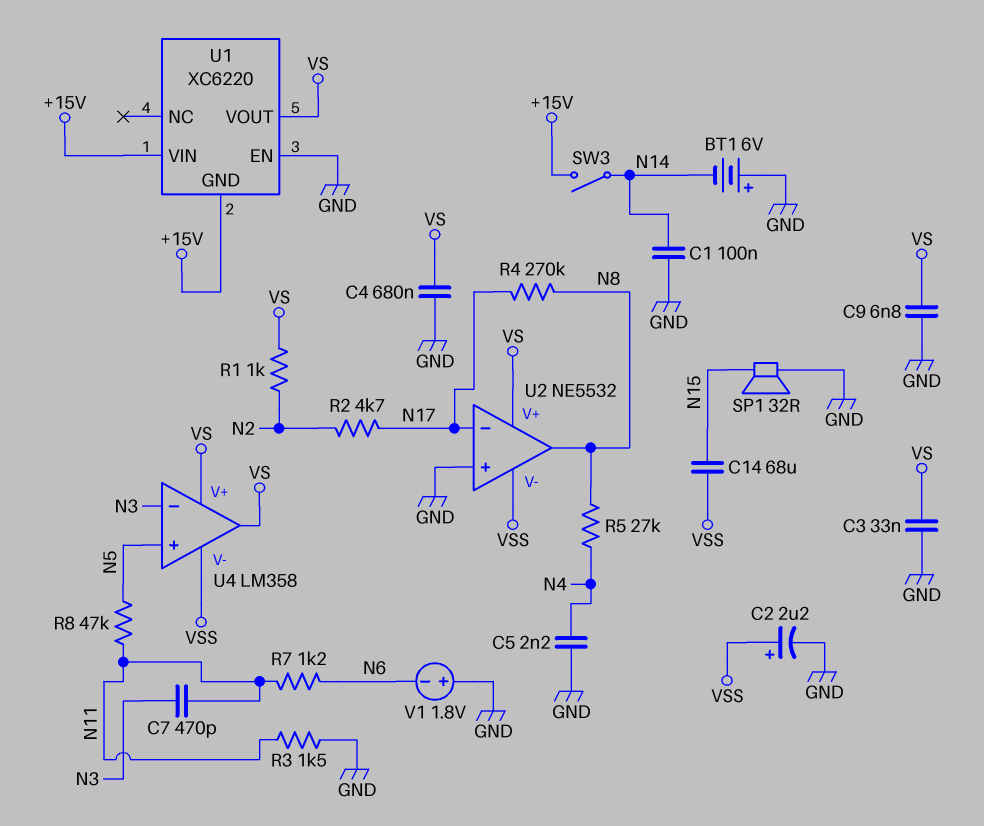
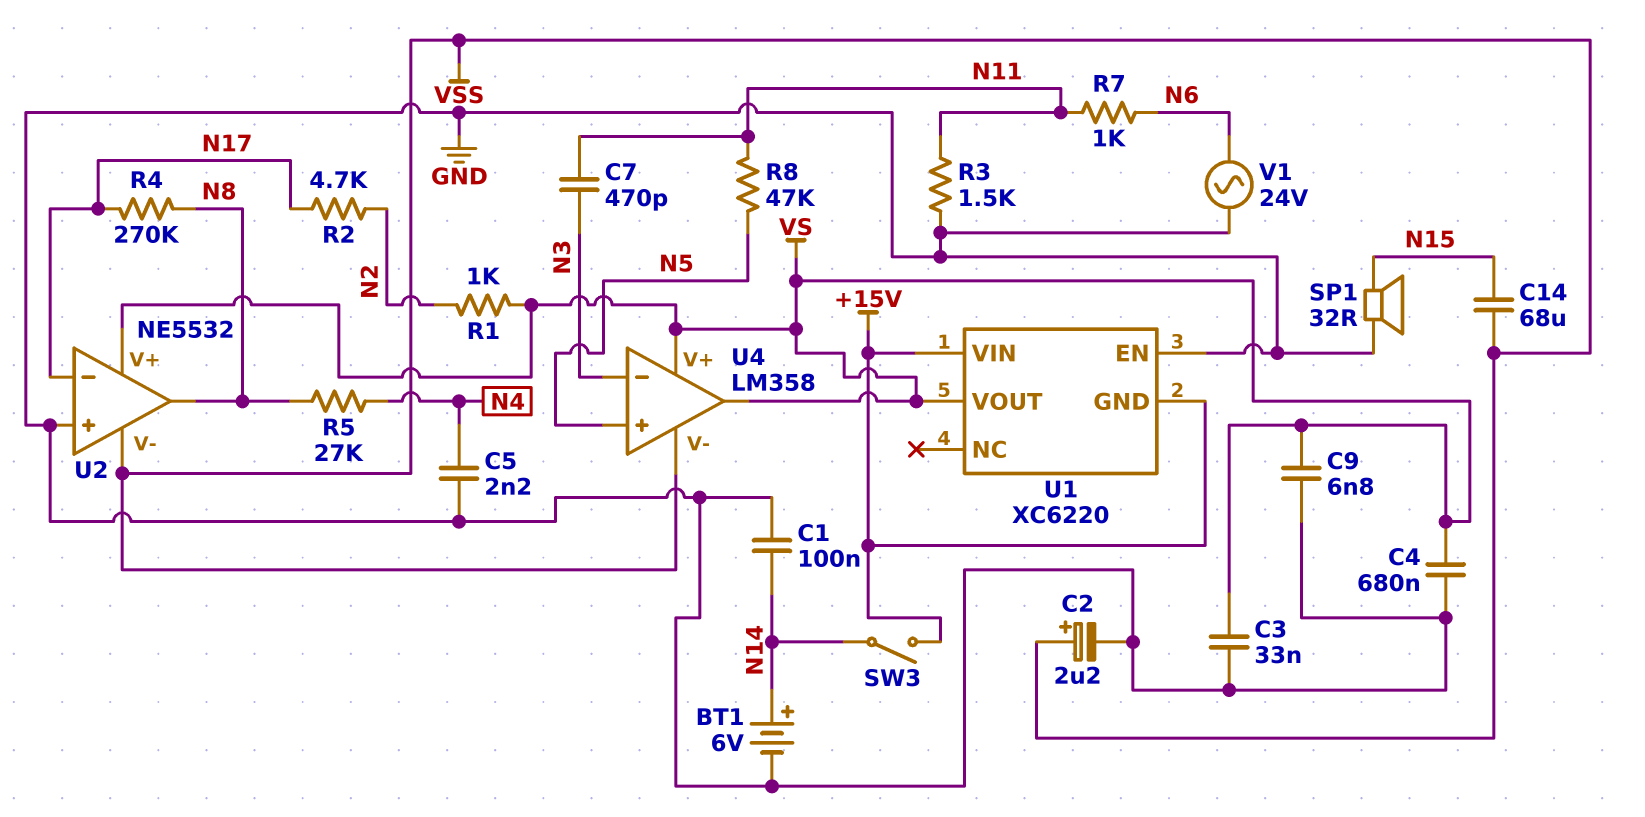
BT1: 6V (plus GND, minus N14) -> 6V (plus N14, minus GND)
R7: 1.2k (N6, N11) -> 1k (N6, N11)
V1: 1.8V (plus GND, minus N6) -> AC 24V (GND, N6)

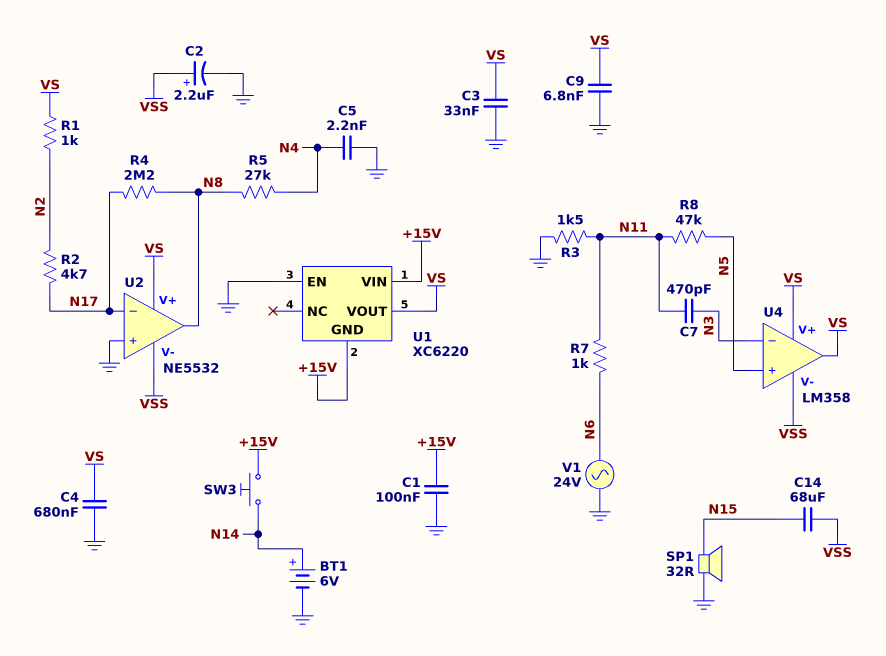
C1: 100nF (GND, N14) -> 100nF (+15V, GND)
R4: 270k (N8, N17) -> 2.2M (N8, N17)
SW3: switch (+15V, N14) -> button (+15V, N14)

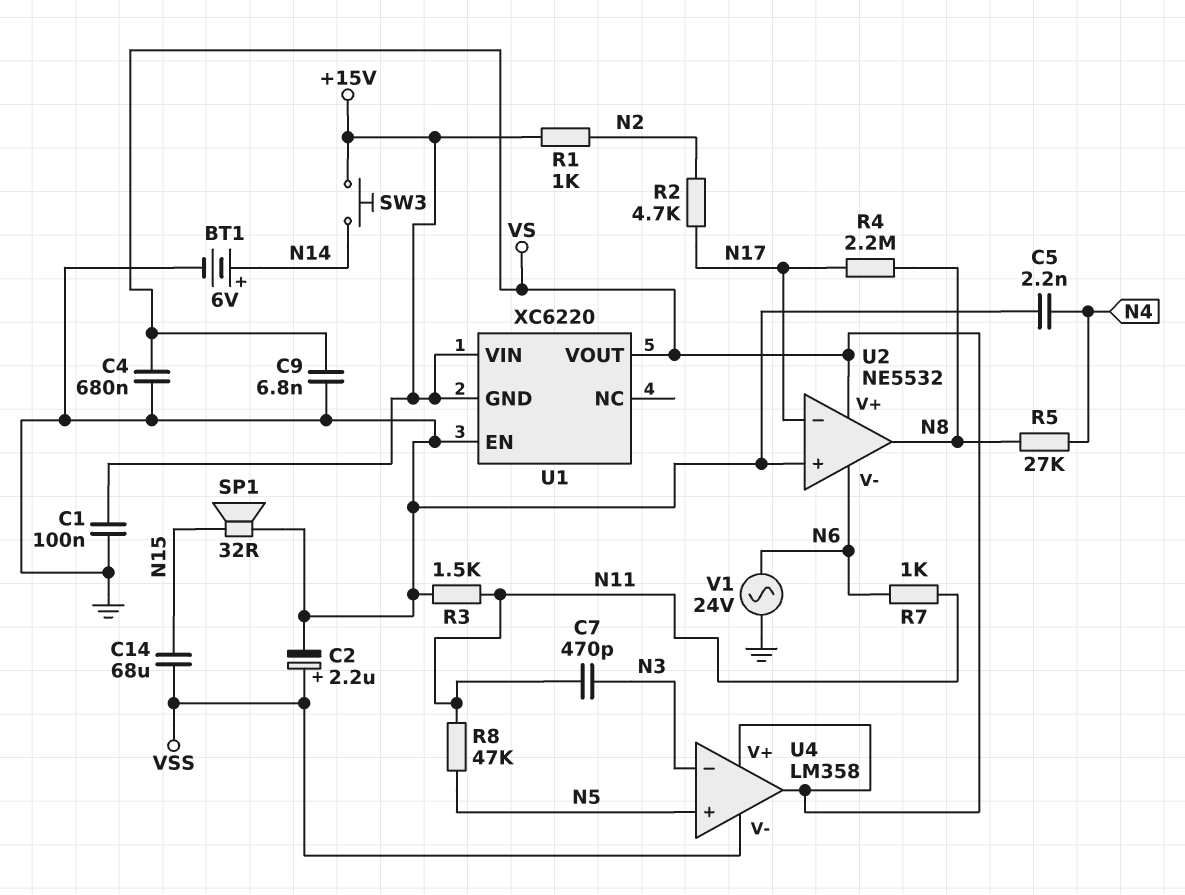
C3: 33nF (GND, VS) -> none
R1: 1k (N2, VS) -> 1k (+15V, N2)
U2 pin V-: VSS -> N6

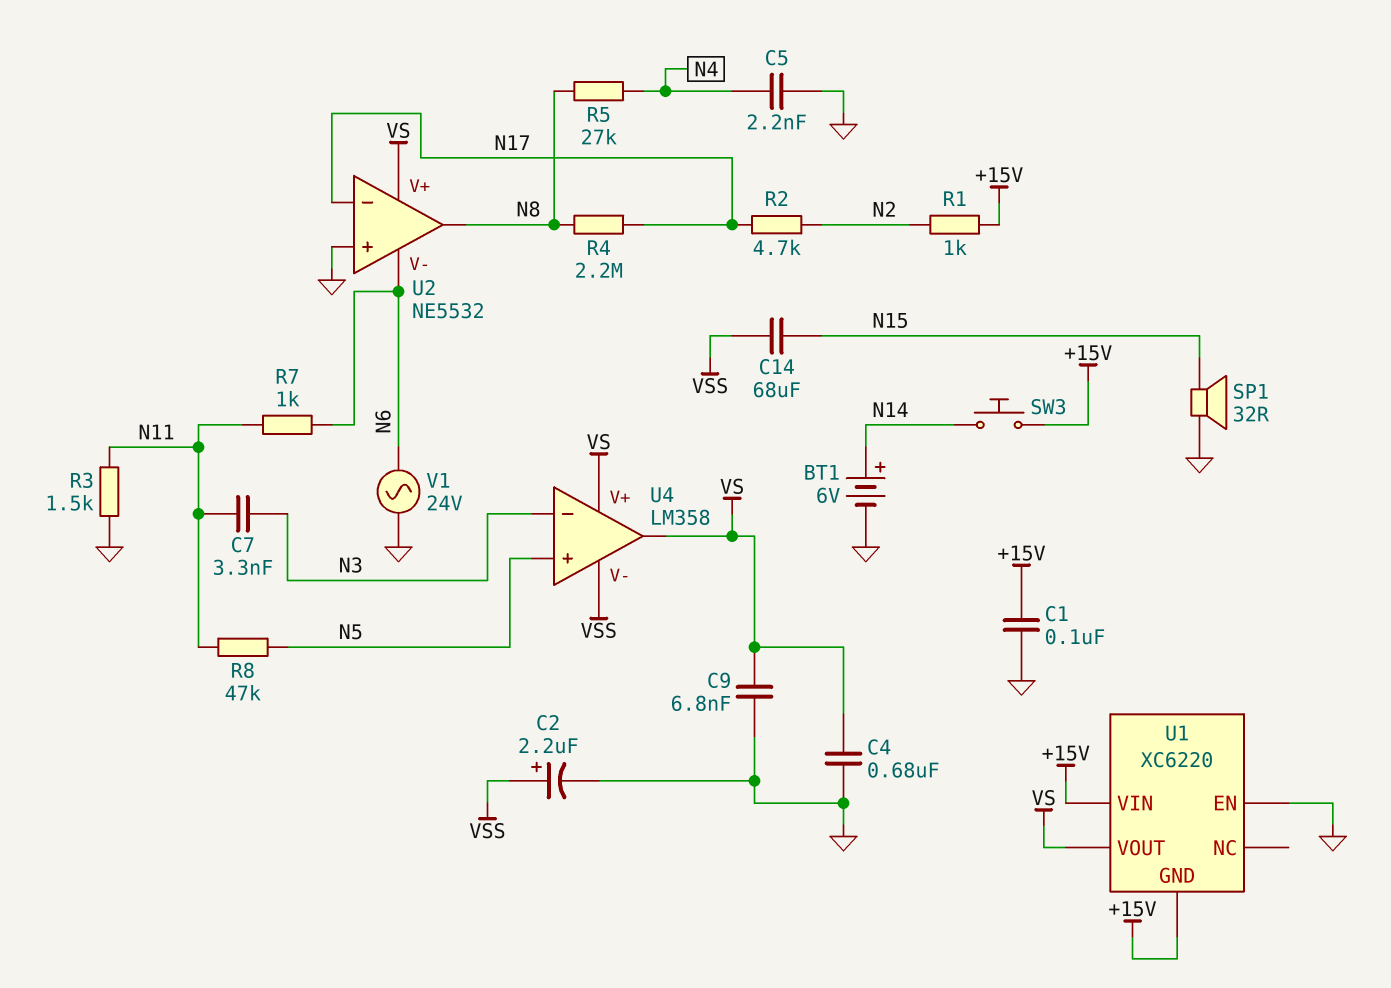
C7: 470pF (N3, N11) -> 3.3nF (N3, N11)

